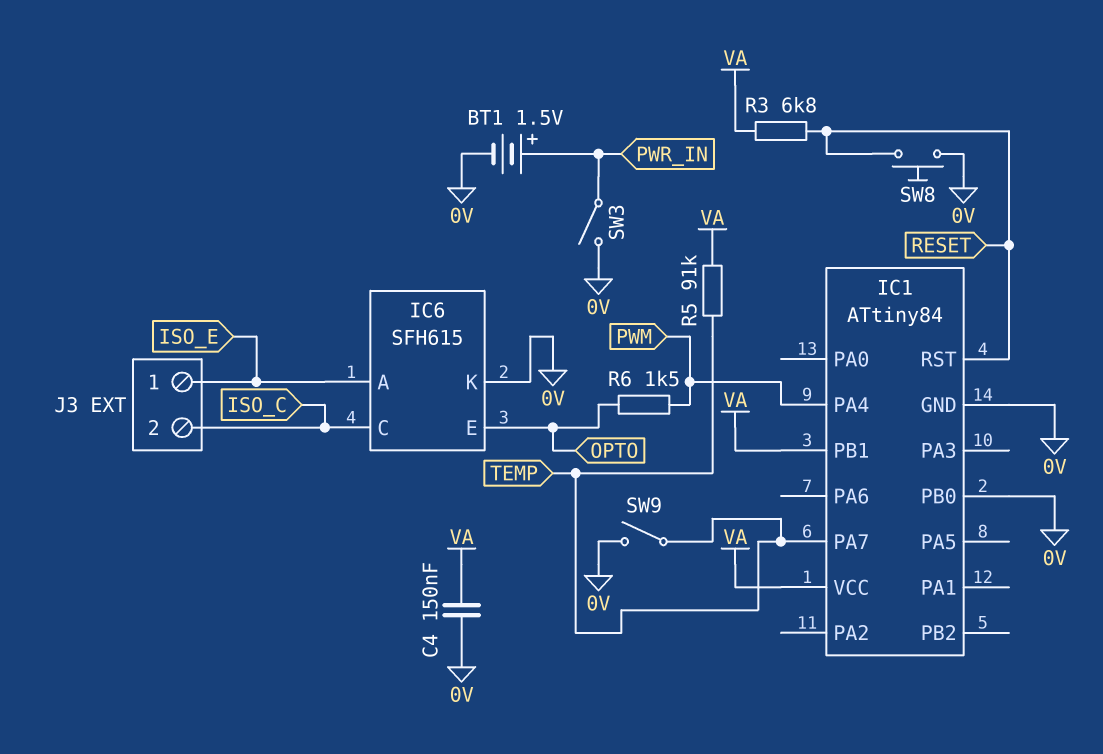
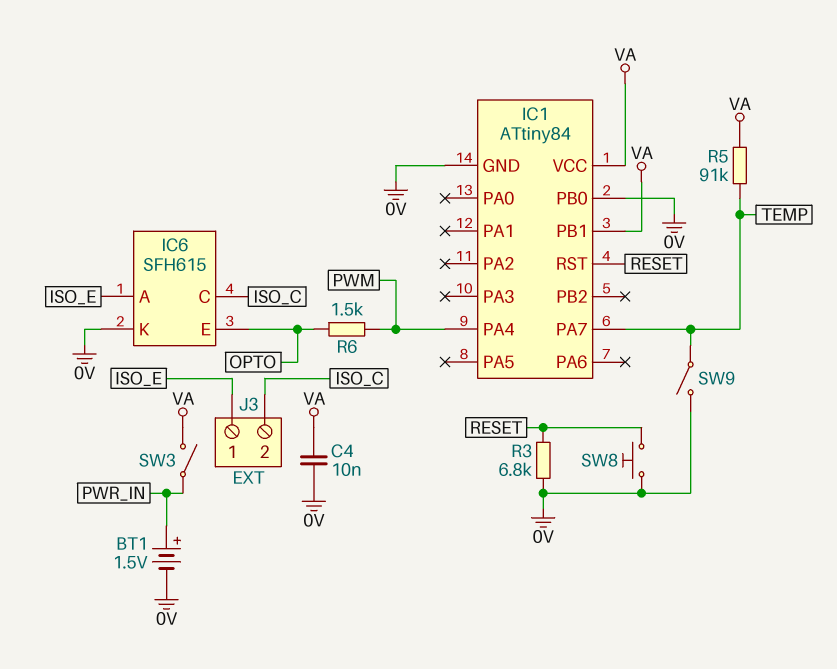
C4: 150nF (0V, VA) -> 10nF (0V, VA)
R3: 6.8k (RESET, VA) -> 6.8k (0V, RESET)
SW3: switch (0V, PWR_IN) -> switch (PWR_IN, VA)

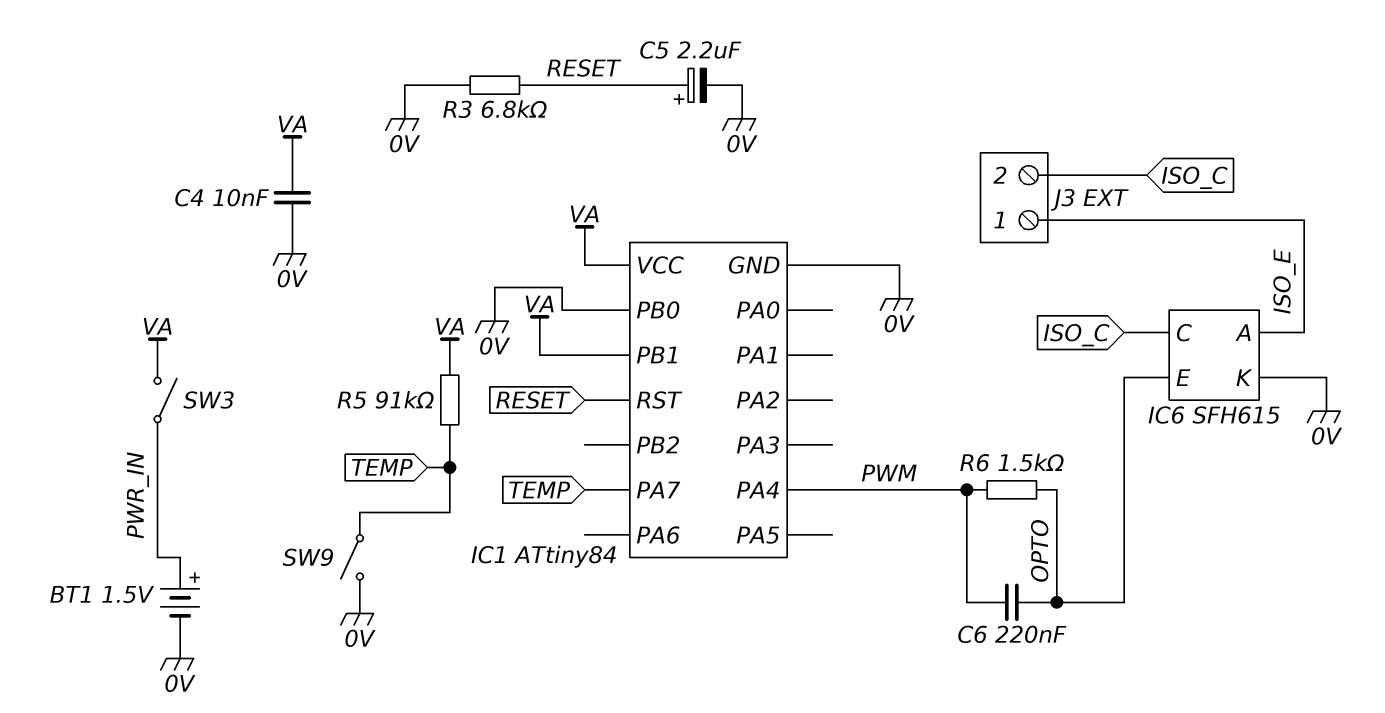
C5: none -> 2.2uF (plus RESET, minus 0V)
C6: none -> 220nF (OPTO, PWM)
SW8: button (0V, RESET) -> none

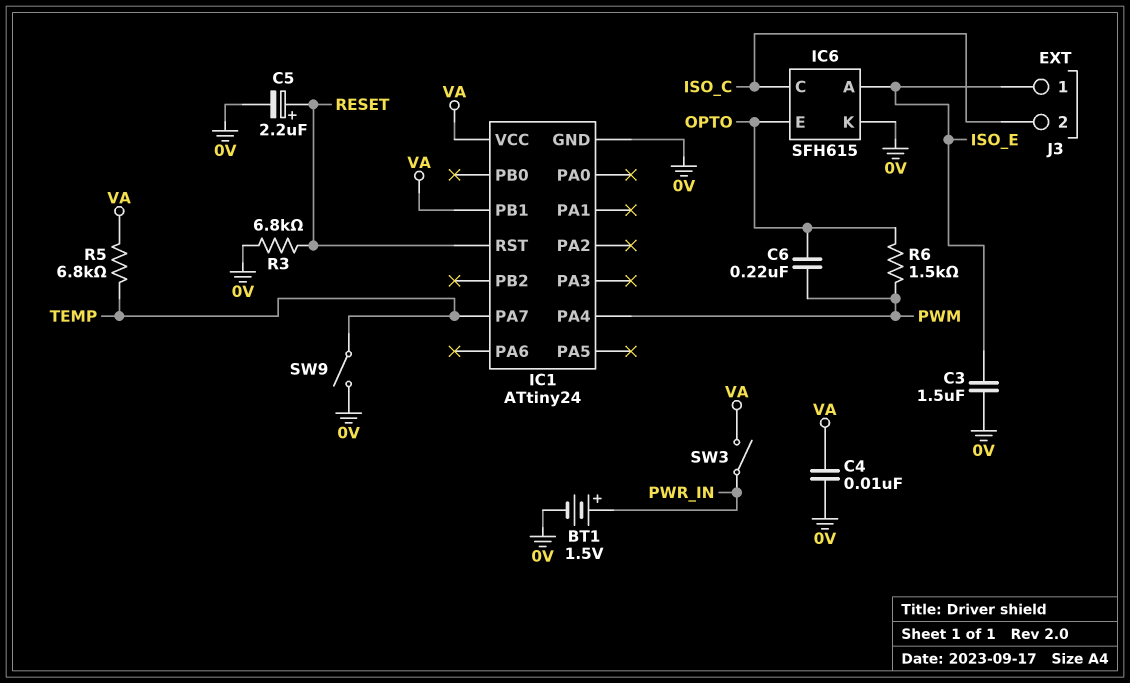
C3: none -> 1.5uF (0V, ISO_E)
IC1: ATtiny84 -> ATtiny24
IC1 pin PB0: 0V -> none
R5: 91k (TEMP, VA) -> 6.8k (TEMP, VA)

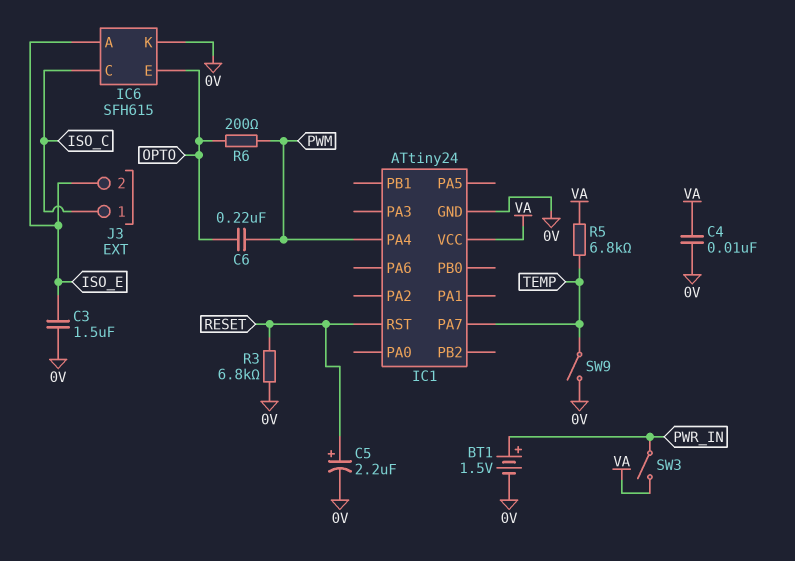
IC1 pin PB1: VA -> none
J3 pin 1: ISO_E -> ISO_C
J3 pin 2: ISO_C -> ISO_E
R6: 1.5k (OPTO, PWM) -> 200 (OPTO, PWM)

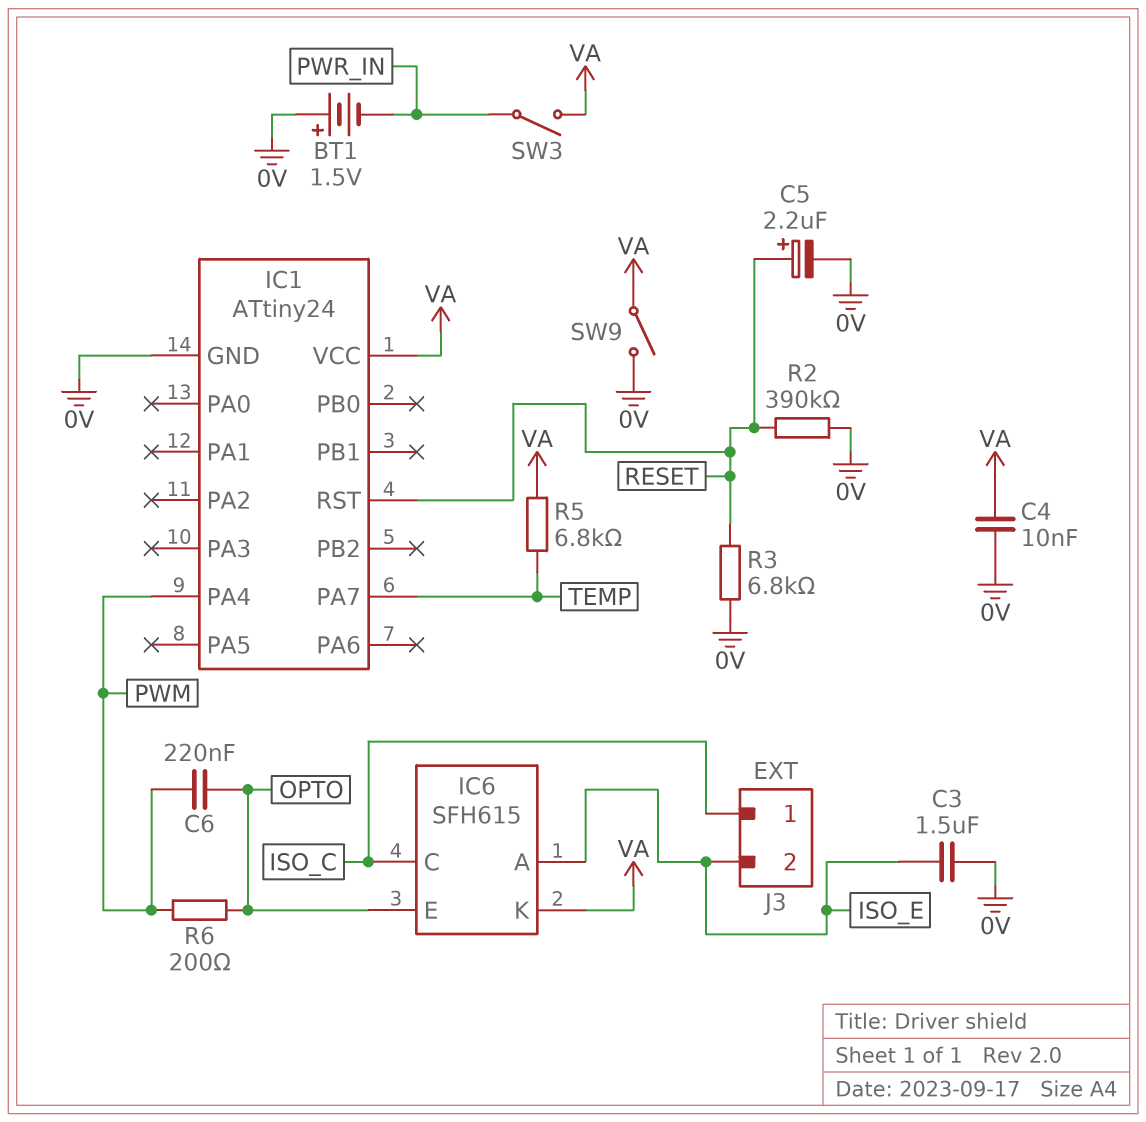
BT1: 1.5V (plus PWR_IN, minus 0V) -> 1.5V (plus 0V, minus PWR_IN)
IC6 pin K: 0V -> VA
R2: none -> 390k (0V, RESET)
SW9: switch (0V, TEMP) -> switch (0V, VA)

